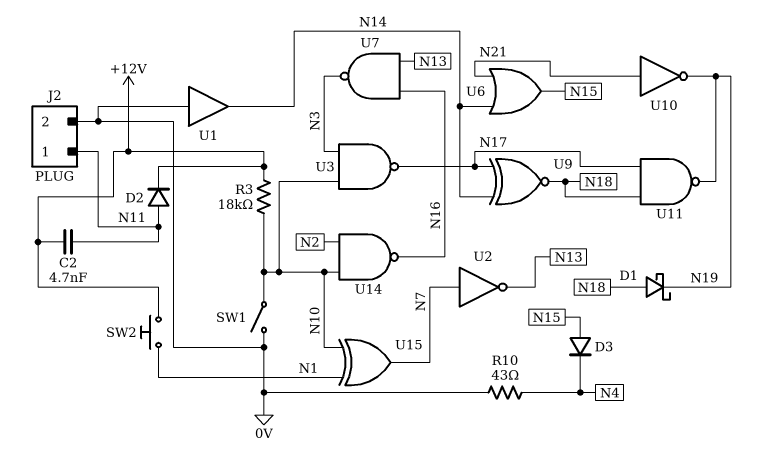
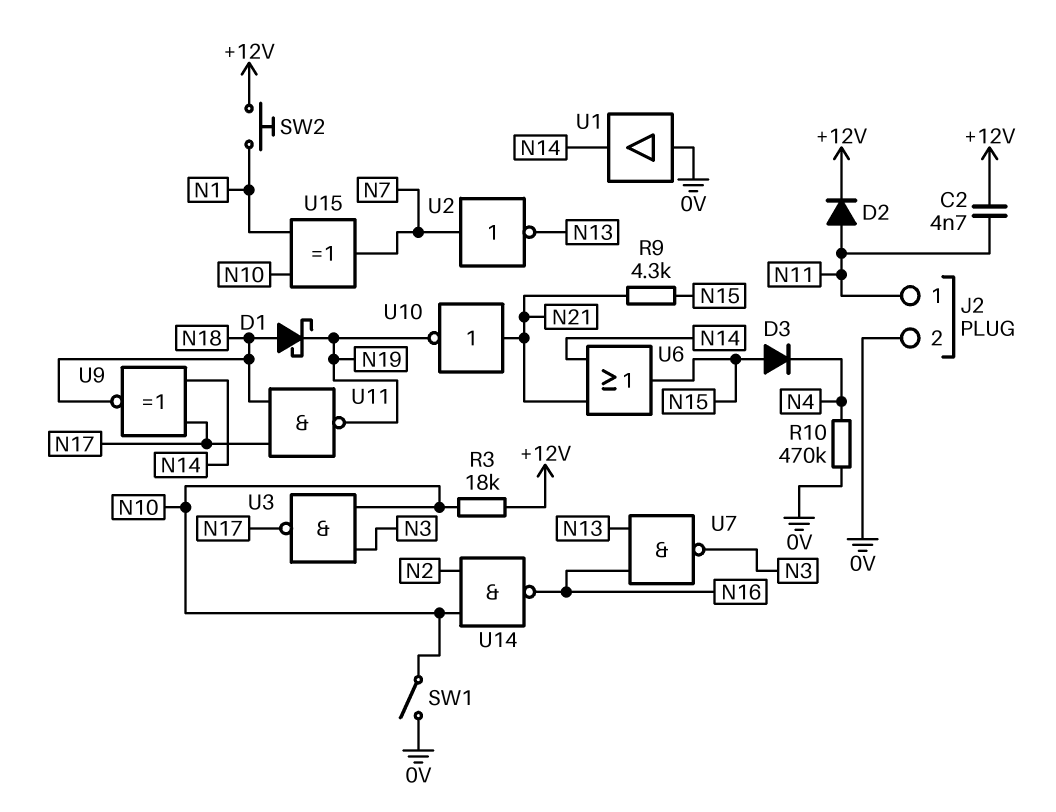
R9: none -> 4.3k (N15, N21)
R10: 43 (0V, N4) -> 470k (0V, N4)

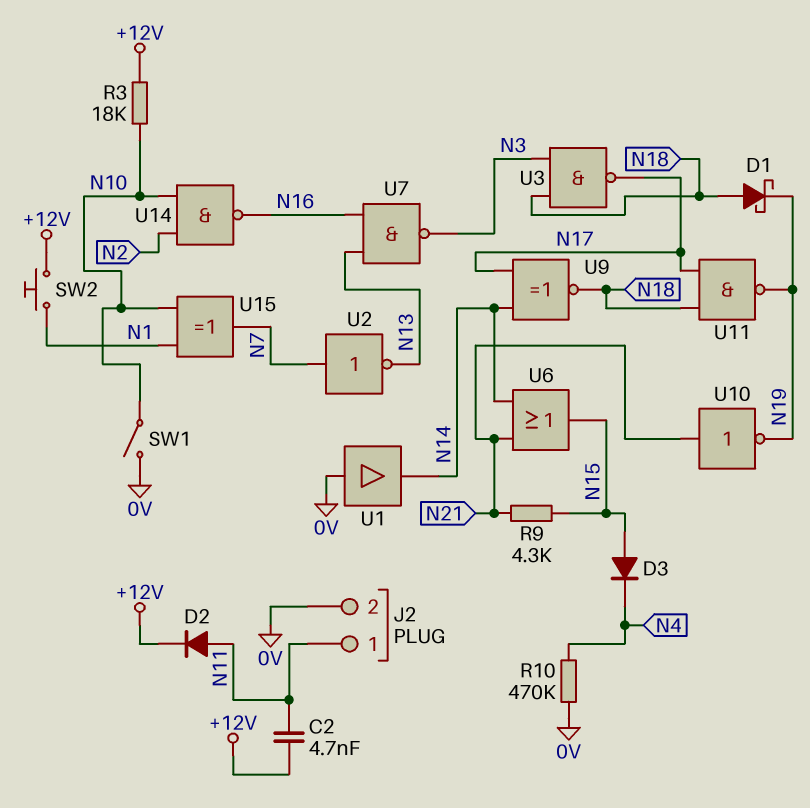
U3: NAND (in N3, in N10, out N17) -> NAND (in N3, in N18, out N17)

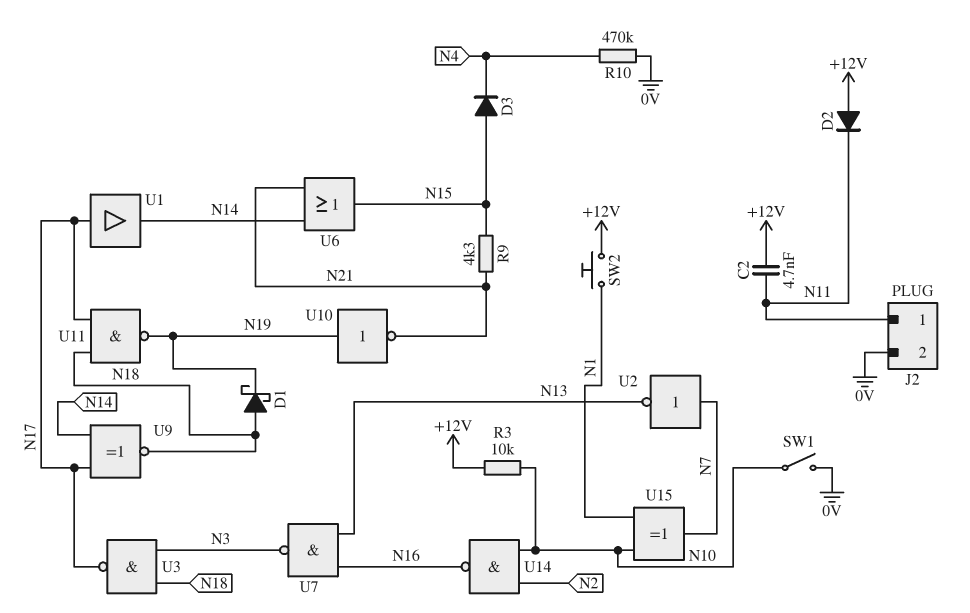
D2: diode (A N11, K +12V) -> diode (A +12V, K N11)
R3: 18k (+12V, N10) -> 10k (+12V, N10)
U1: buffer (in 0V, out N14) -> buffer (in N17, out N14)
U10: NOT (in N21, out N19) -> NOT (in N19, out N21)

